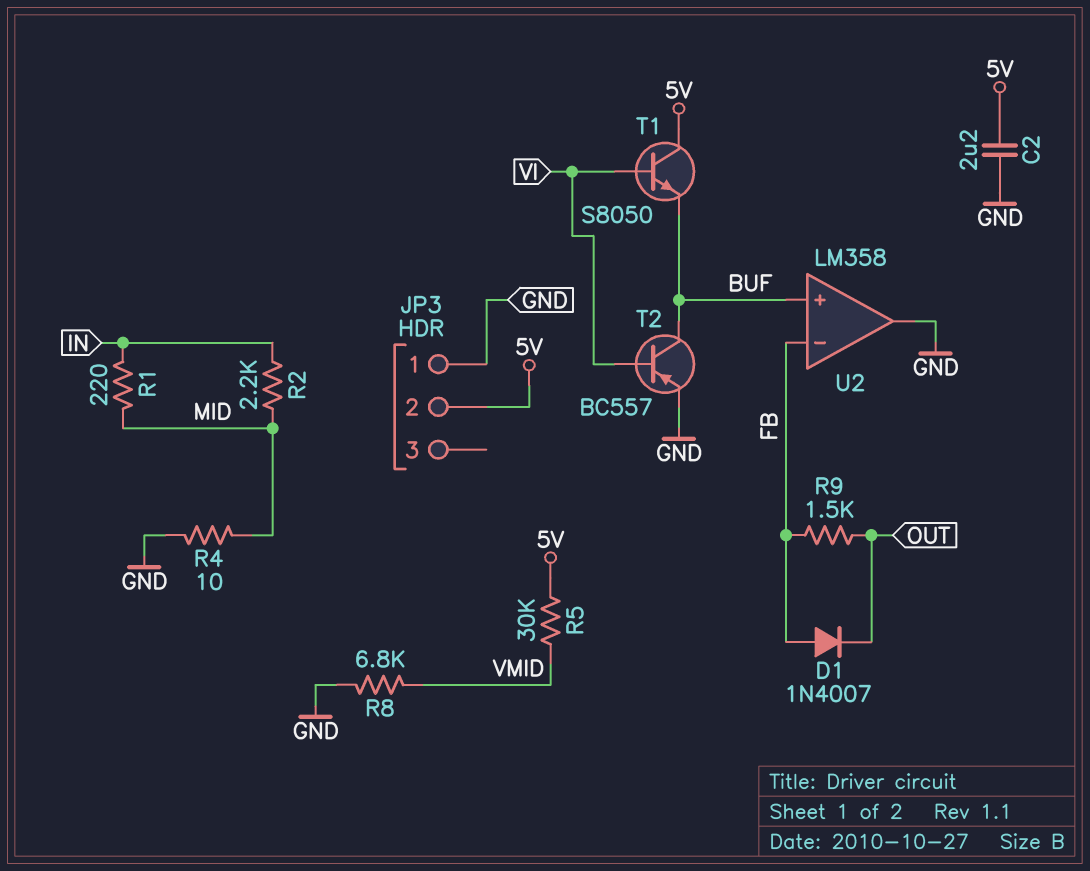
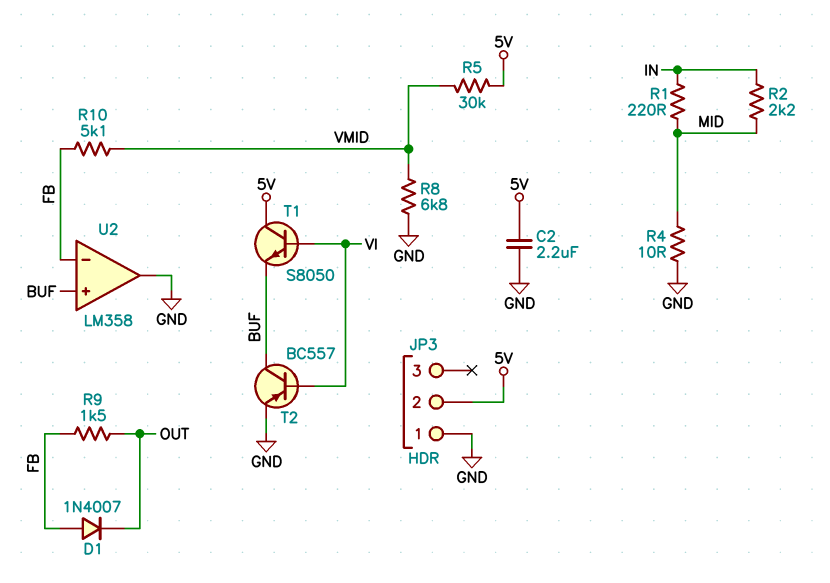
R10: none -> 5.1k (FB, VMID)

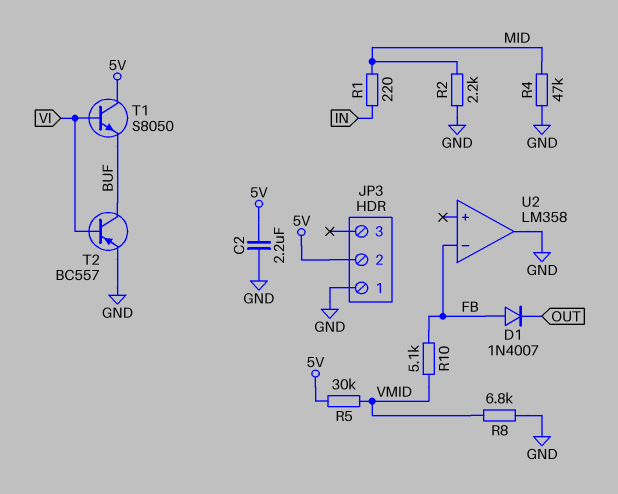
R2: 2.2k (IN, MID) -> 2.2k (GND, MID)
R4: 10 (GND, MID) -> 47k (GND, MID)
R9: 1.5k (FB, OUT) -> none
U2 pin in+: BUF -> none

